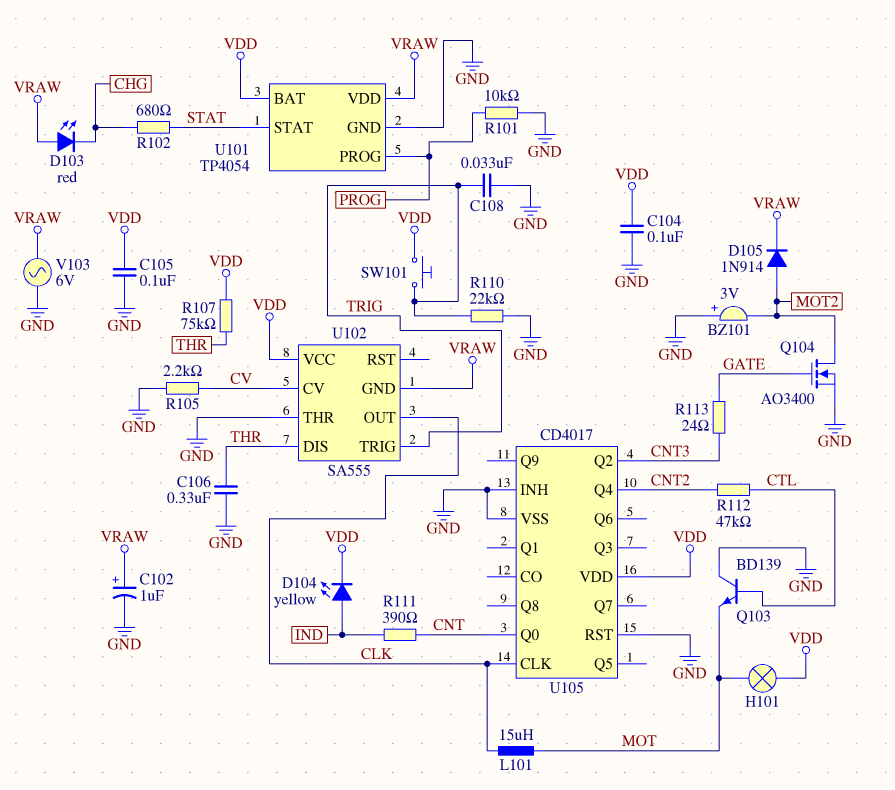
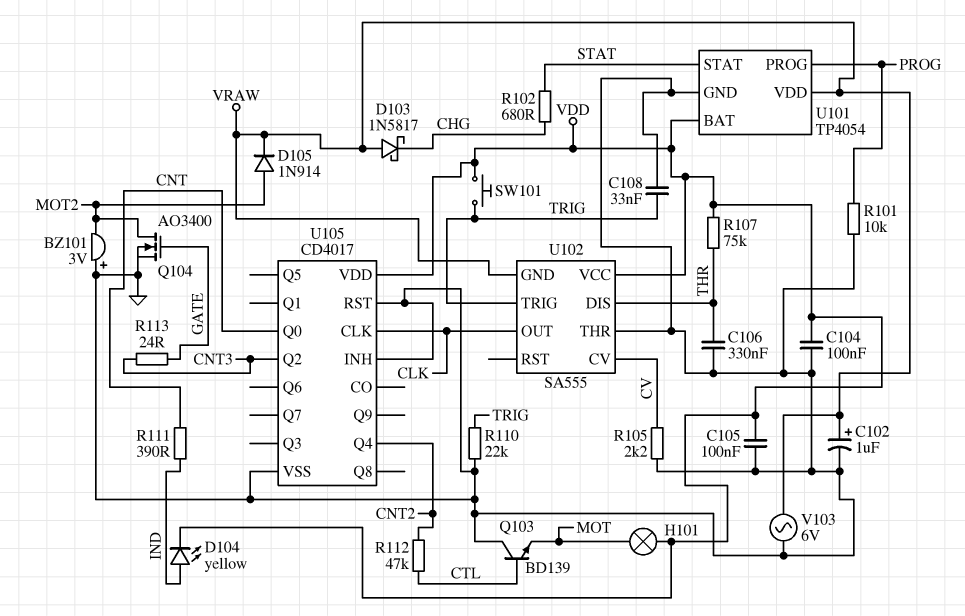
D103: LED red (A VRAW, K CHG) -> schottky 1N5817 (A VRAW, K CHG)
L101: 15uH (CLK, MOT) -> none

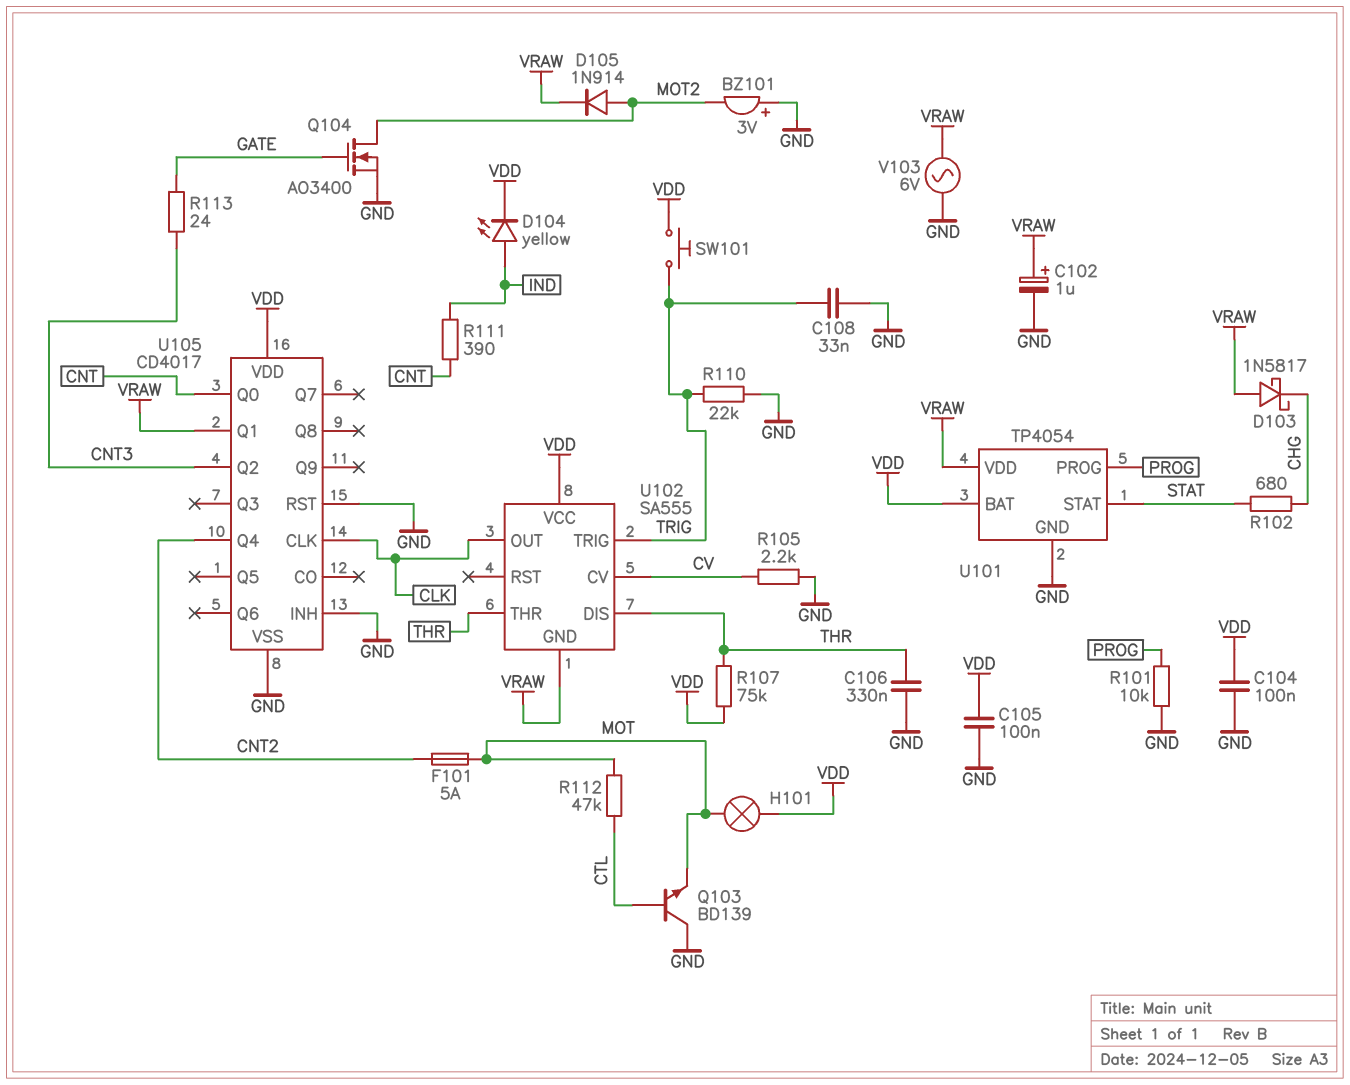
F101: none -> 5A (CNT2, MOT)
R112: 47k (CNT2, CTL) -> 47k (CTL, MOT)
U102 pin THR: GND -> THR
U105 pin Q1: none -> VRAW

